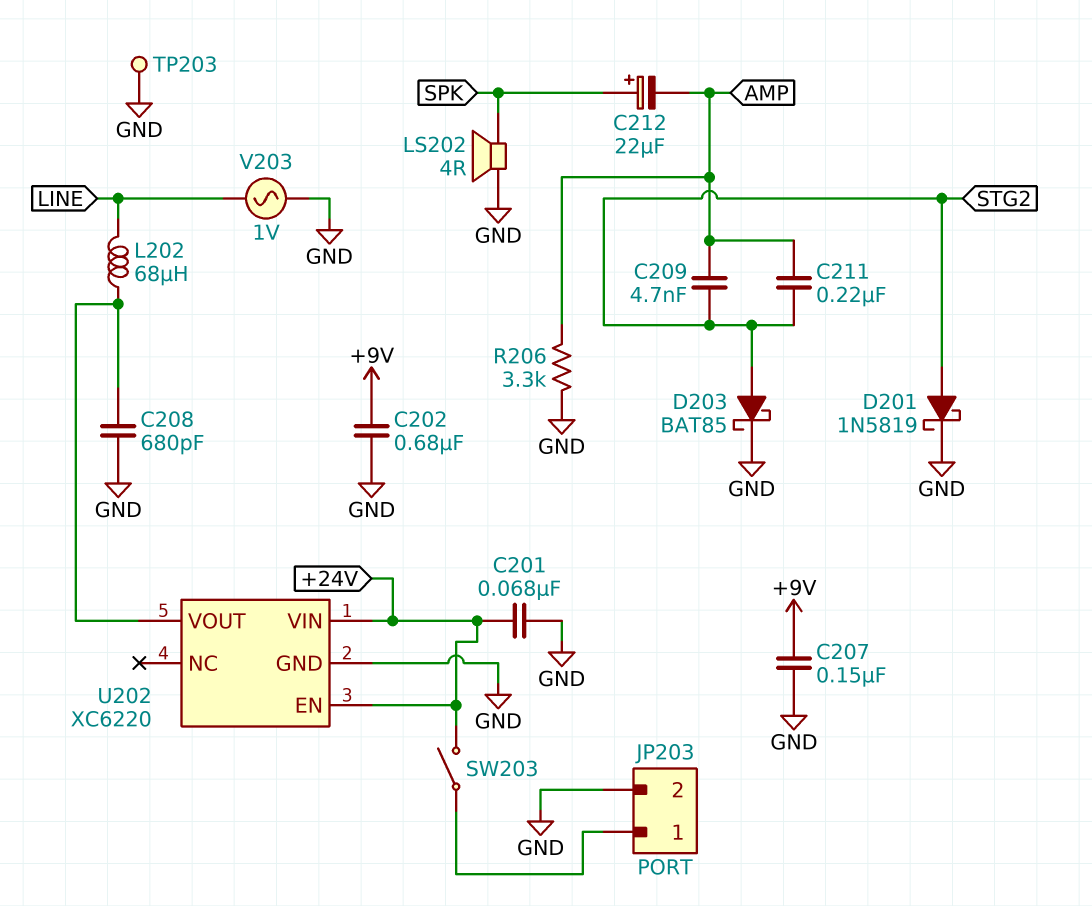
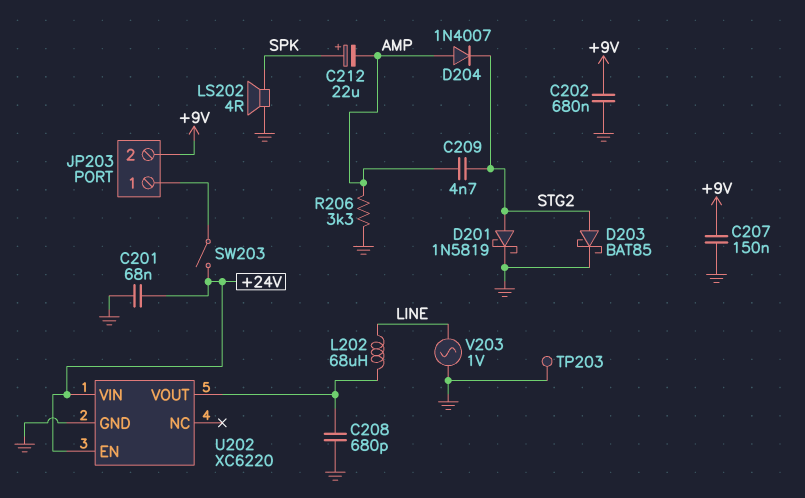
C211: 220nF (AMP, STG2) -> none
D204: none -> diode 1N4007 (A AMP, K STG2)
JP203 pin 2: GND -> +9V

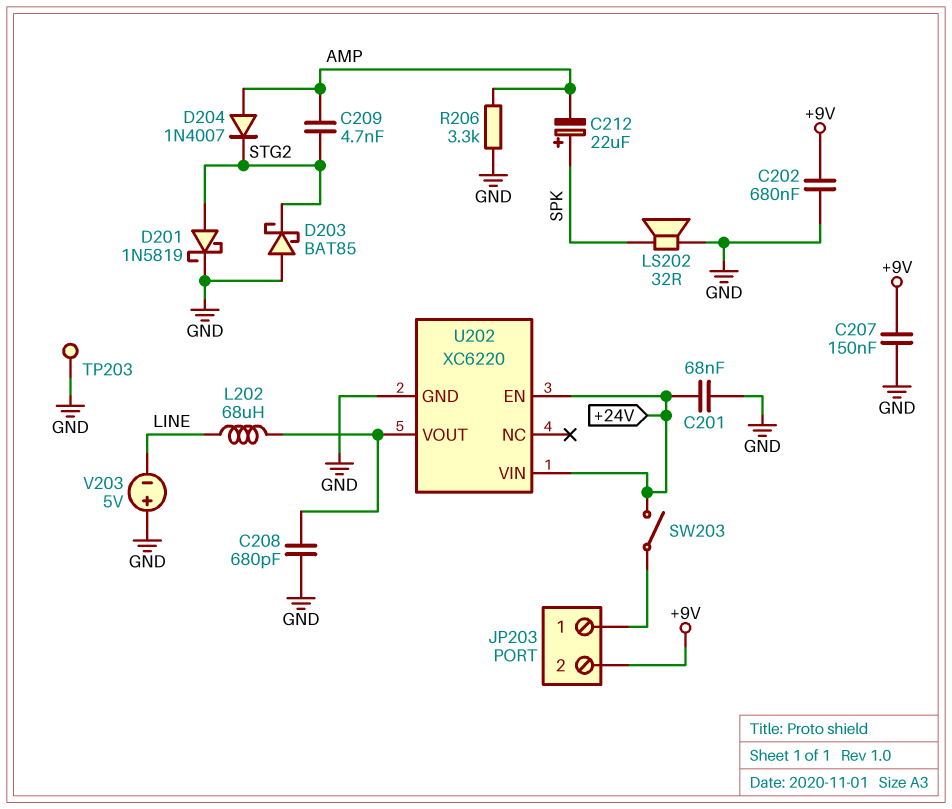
D203: schottky BAT85 (A STG2, K GND) -> schottky BAT85 (A GND, K STG2)
LS202: speaker 4R (GND, SPK) -> speaker 32R (GND, SPK)
V203: AC 1V (GND, LINE) -> 5V (plus GND, minus LINE)

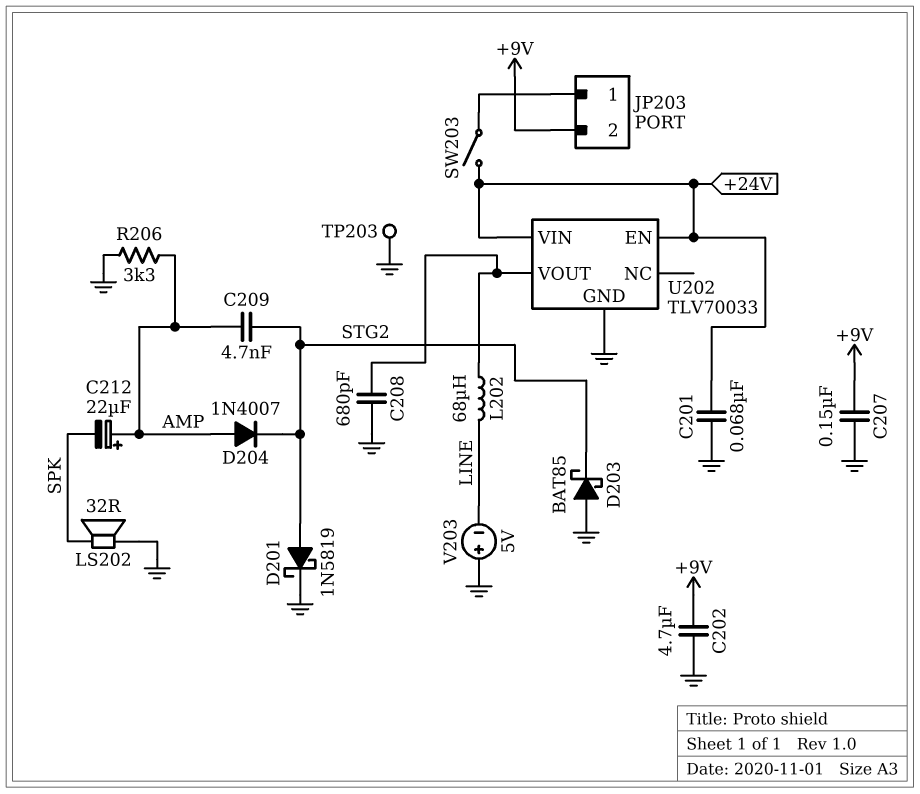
C202: 680nF (+9V, GND) -> 4.7uF (+9V, GND)
C212: 22uF (plus SPK, minus AMP) -> 22uF (plus AMP, minus SPK)
U202: XC6220 -> TLV70033

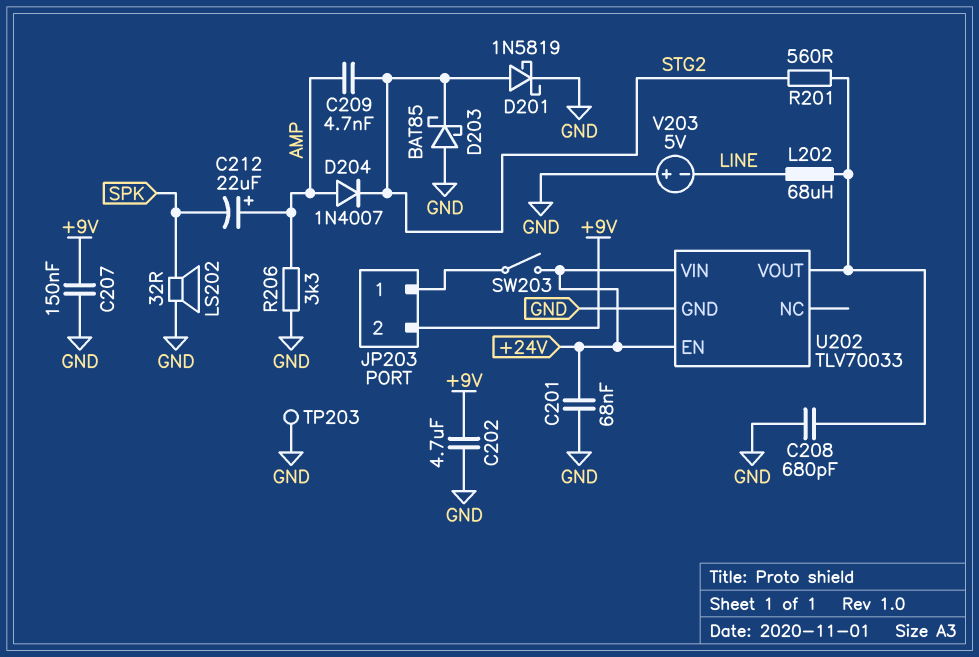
R201: none -> 560 (STG2, U202/VOUT)

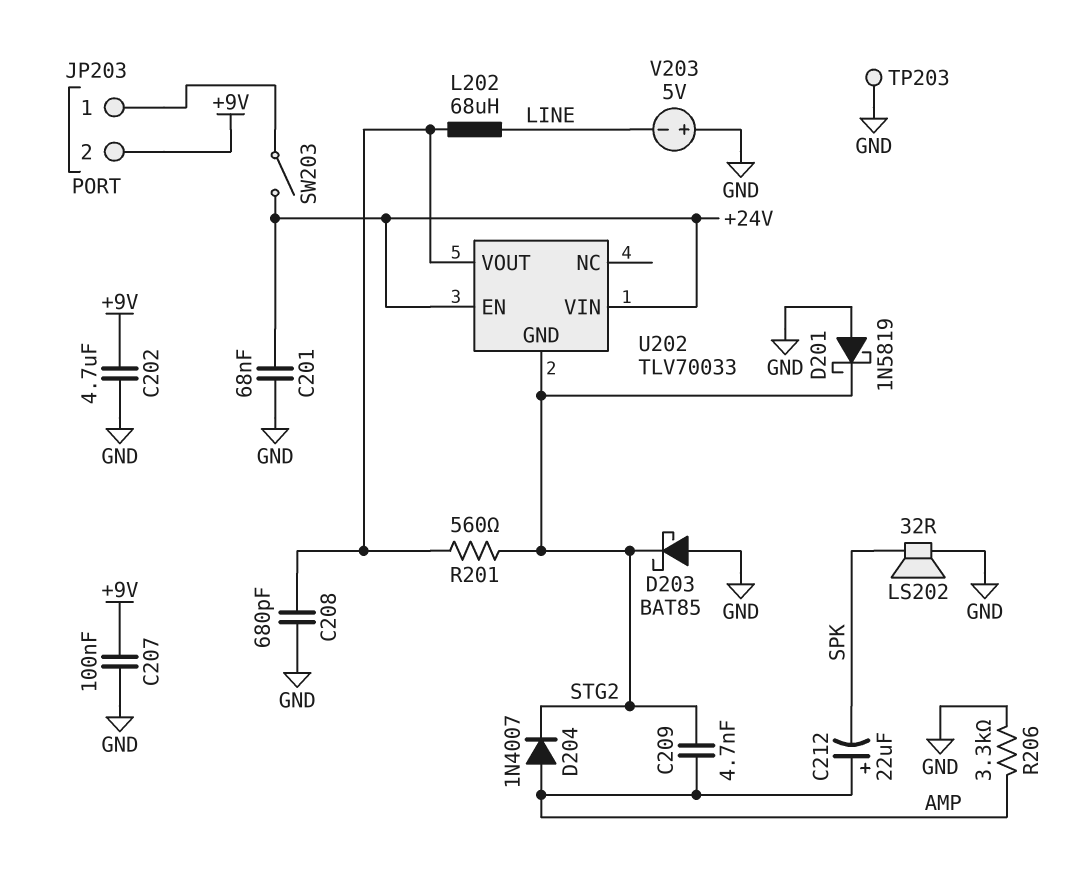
C207: 150nF (+9V, GND) -> 100nF (+9V, GND)
D201: schottky 1N5819 (A STG2, K GND) -> schottky 1N5819 (A GND, K STG2)
U202 pin GND: GND -> STG2

